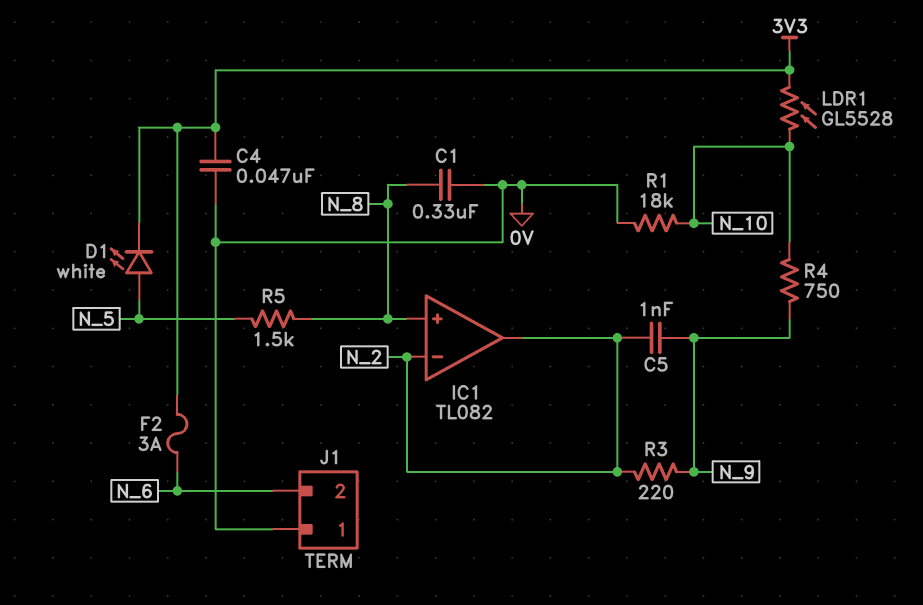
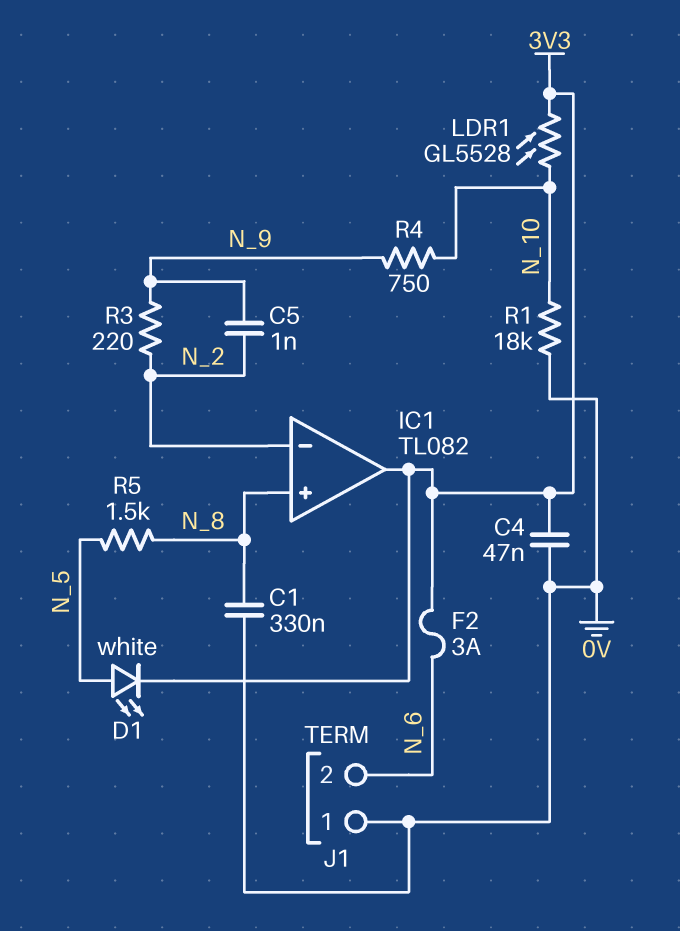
IC1 pin out: N_2 -> 3V3

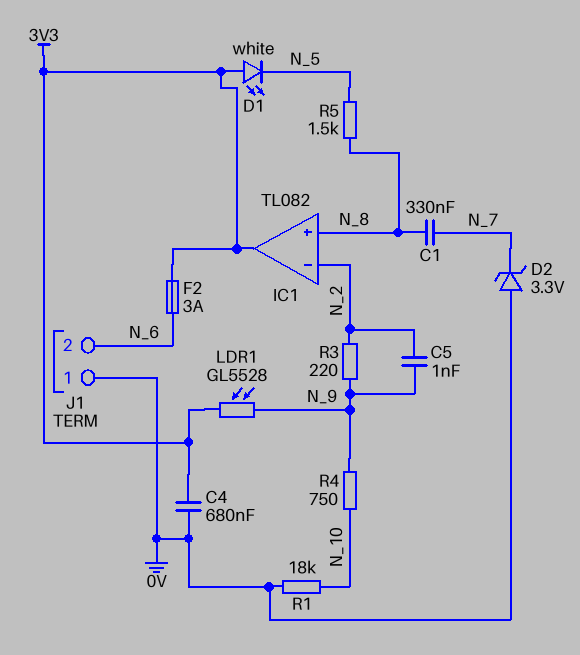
C1: 330nF (0V, N_8) -> 330nF (N_7, N_8)
C4: 47nF (0V, 3V3) -> 680nF (0V, 3V3)
D1: LED white (A N_5, K 3V3) -> LED white (A 3V3, K N_5)
D2: none -> zener 3.3V (A 0V, K N_7)
LDR1: GL5528 (3V3, N_10) -> GL5528 (3V3, N_9)

